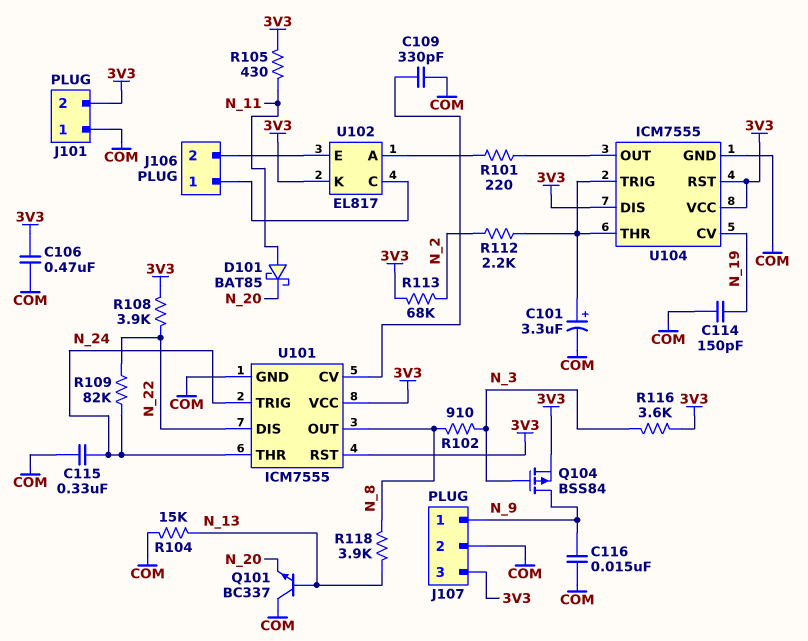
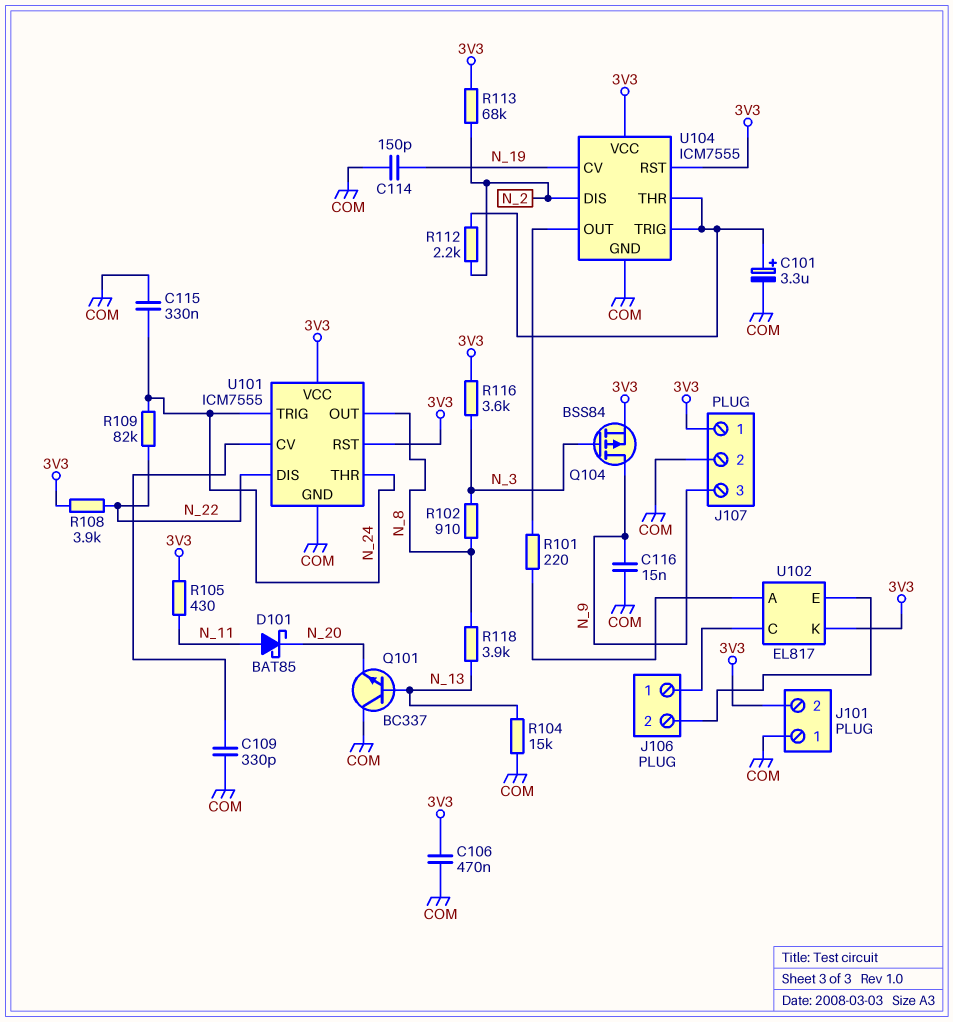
J107 pin 1: N_9 -> 3V3
J107 pin 3: 3V3 -> N_9
U104 pin DIS: 3V3 -> N_2

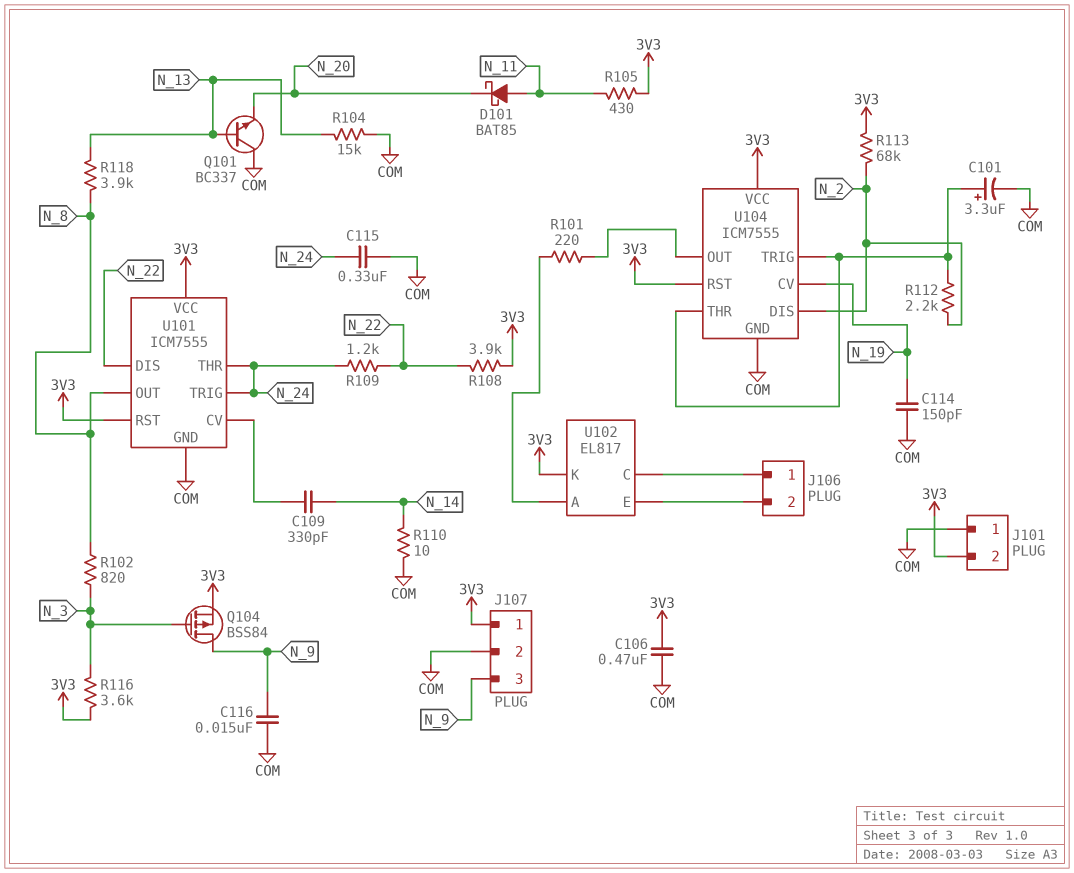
C109: 330pF (COM, U101/CV) -> 330pF (N_14, U101/CV)
R102: 910 (N_3, N_8) -> 820 (N_3, N_8)
R109: 82k (N_22, N_24) -> 1.2k (N_22, N_24)
R110: none -> 10 (COM, N_14)

